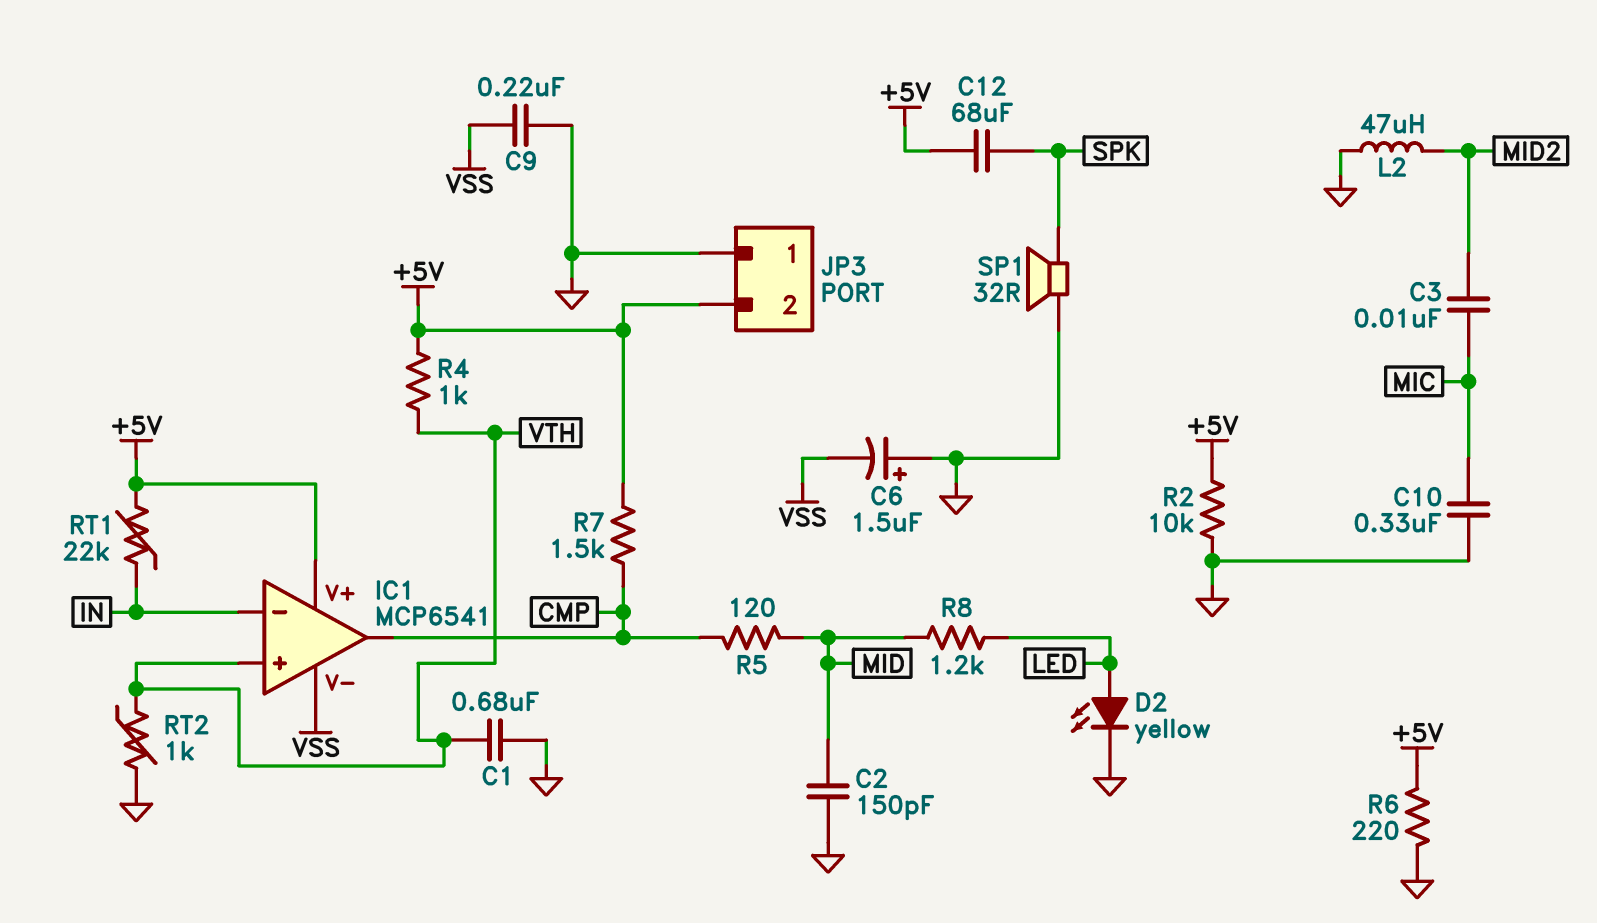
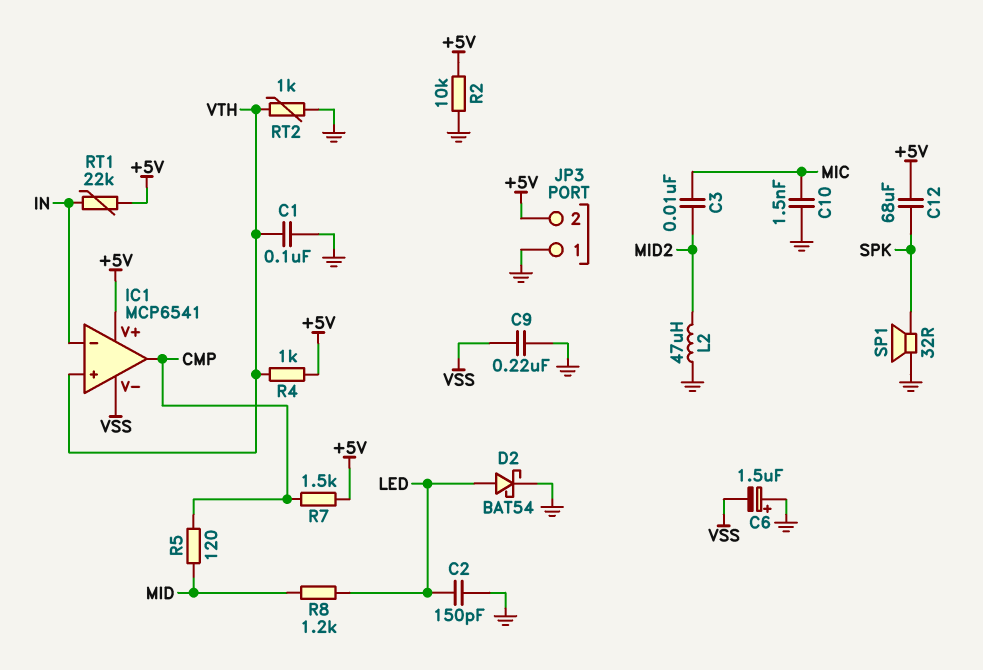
C1: 680nF (GND, VTH) -> 100nF (GND, VTH)
C2: 150pF (GND, MID) -> 150pF (GND, LED)
C10: 330nF (GND, MIC) -> 1.5nF (GND, MIC)
D2: LED yellow (A LED, K GND) -> schottky BAT54 (A LED, K GND)
R6: 220 (+5V, GND) -> none

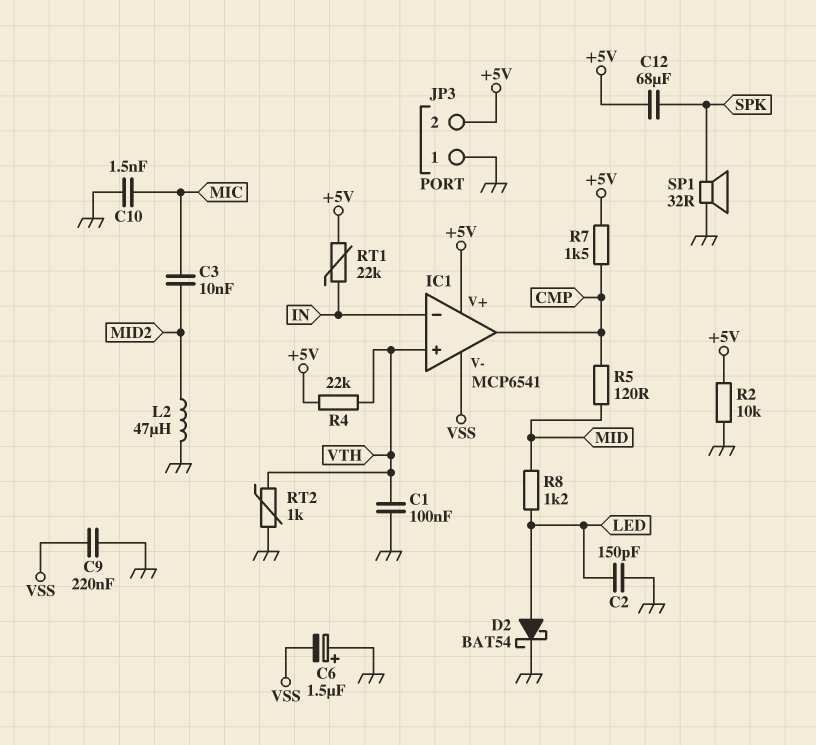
R4: 1k (+5V, VTH) -> 22k (+5V, VTH)

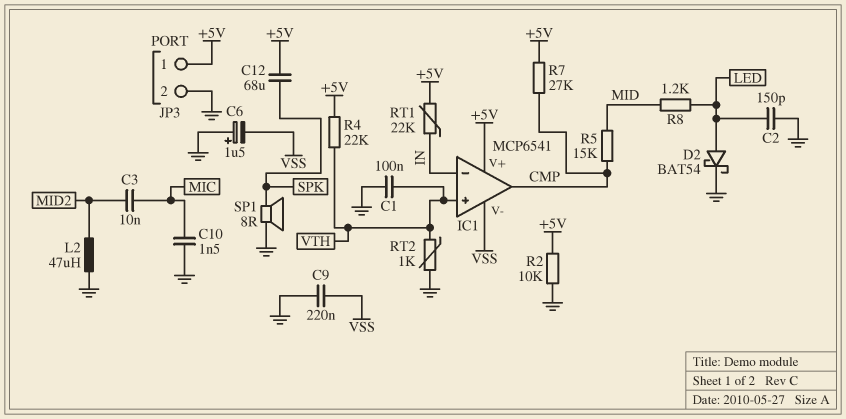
JP3 pin 1: GND -> +5V
JP3 pin 2: +5V -> GND
R5: 120 (CMP, MID) -> 15k (CMP, MID)
R7: 1.5k (+5V, CMP) -> 27k (+5V, CMP)
SP1: speaker 32R (GND, SPK) -> speaker 8R (GND, SPK)

